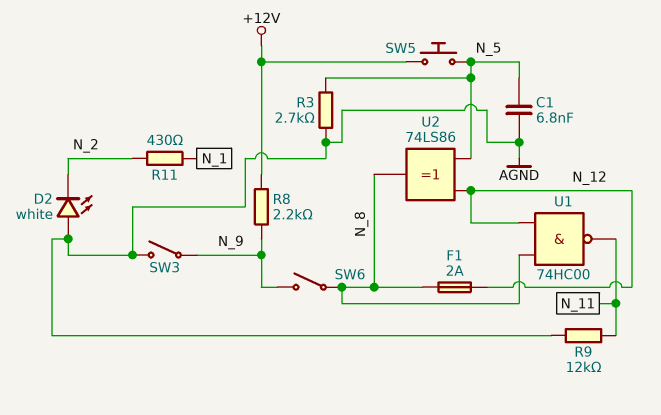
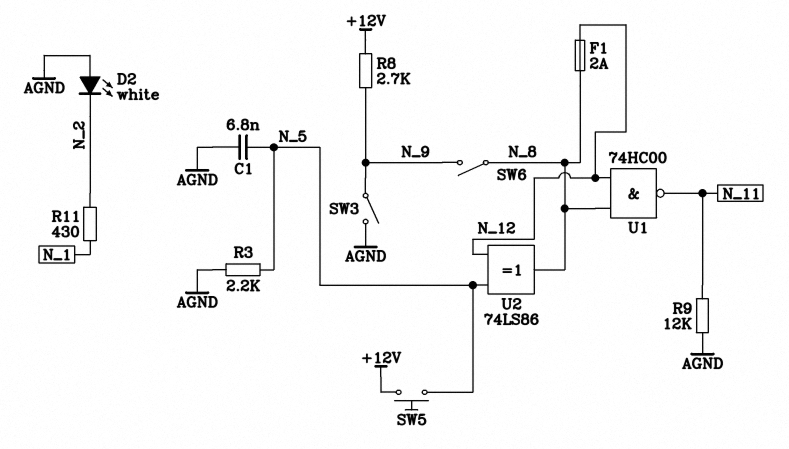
R3: 2.7k (AGND, N_5) -> 2.2k (AGND, N_5)
R8: 2.2k (+12V, N_9) -> 2.7k (+12V, N_9)

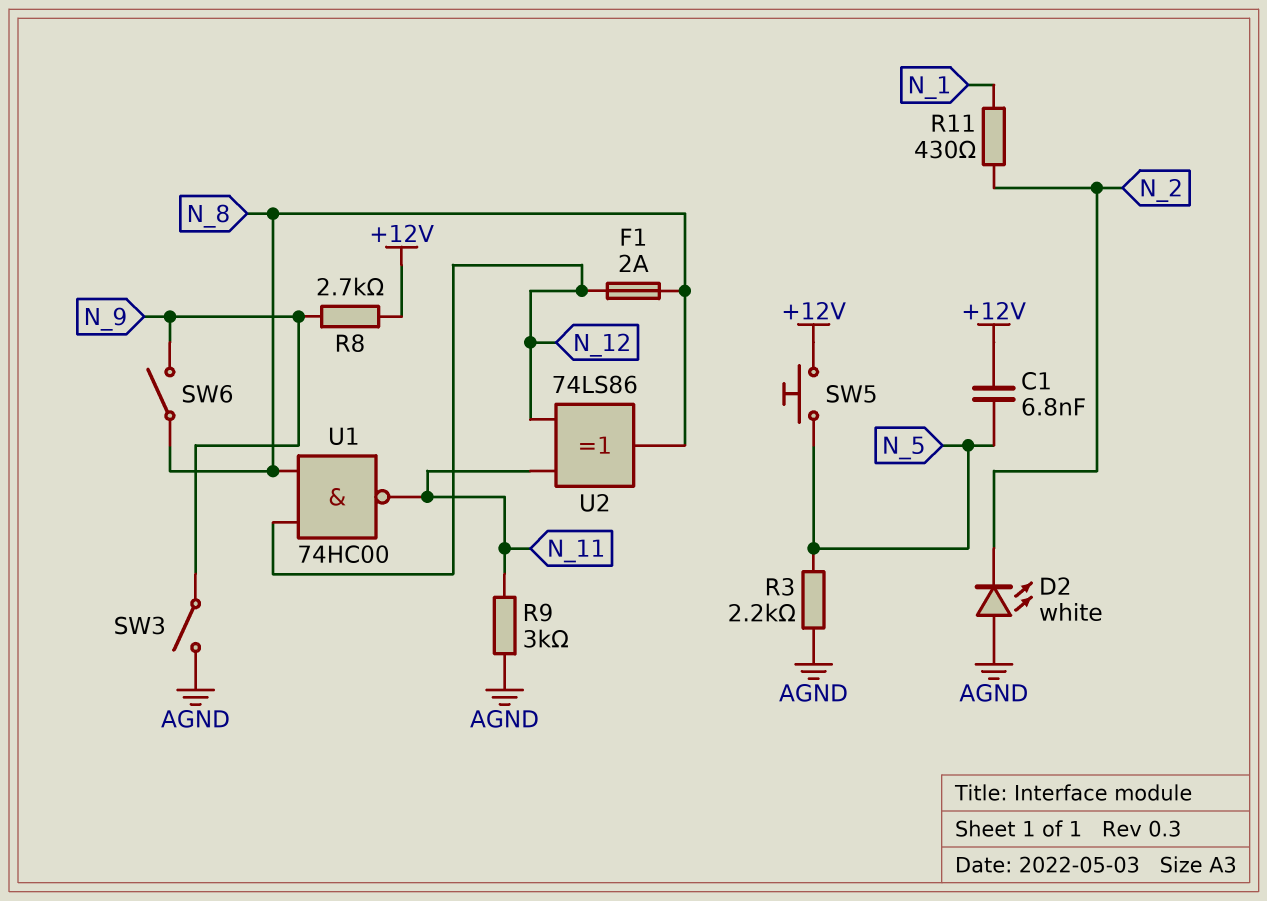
C1: 6.8nF (AGND, N_5) -> 6.8nF (+12V, N_5)
R9: 12k (AGND, N_11) -> 3k (AGND, N_11)
U2: XOR 74LS86 (in N_5, in N_12, out N_8) -> XOR 74LS86 (in N_11, in N_12, out N_8)

